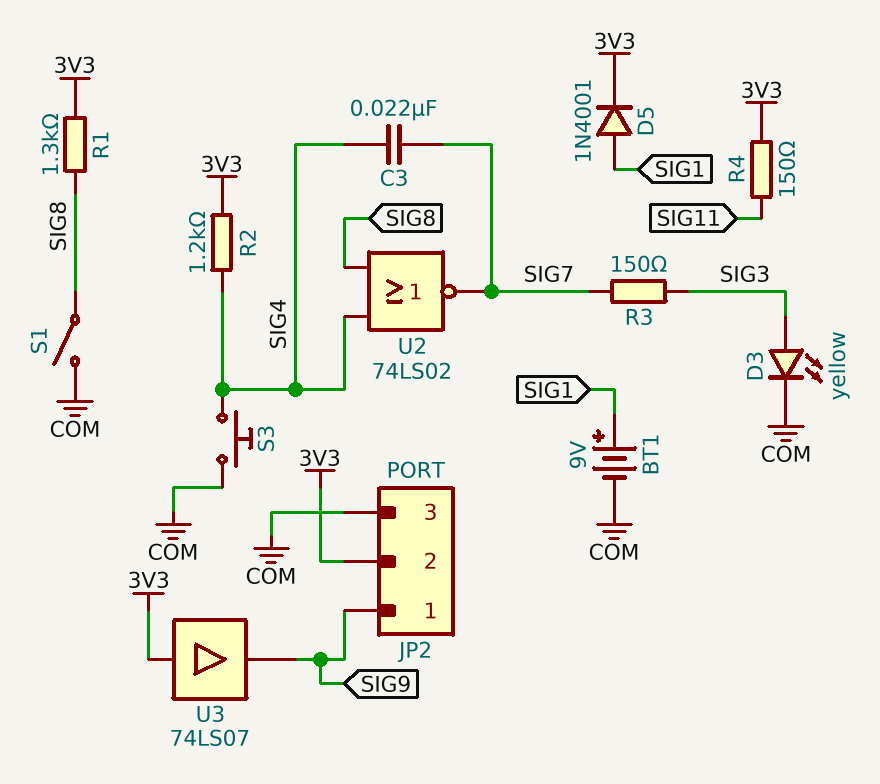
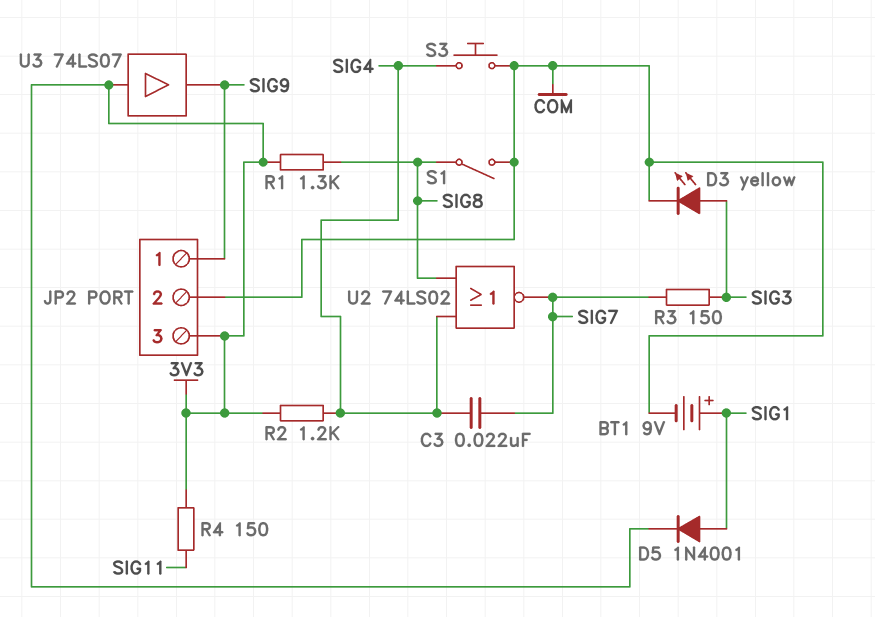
JP2 pin 2: 3V3 -> COM
JP2 pin 3: COM -> 3V3

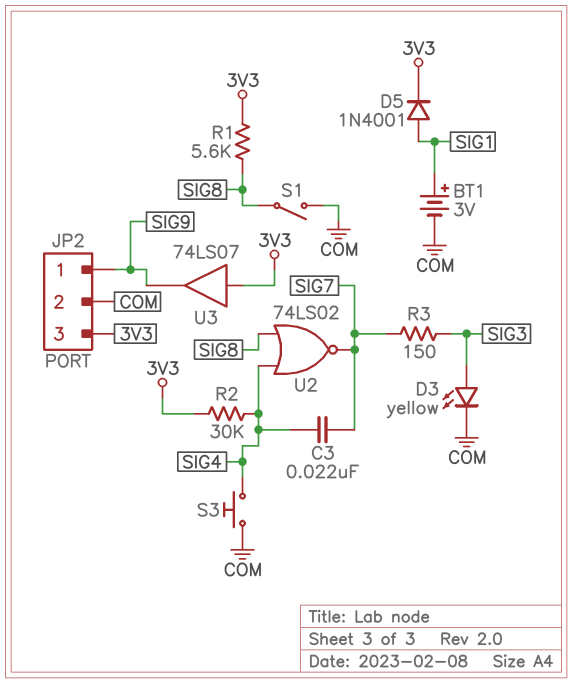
BT1: 9V (plus SIG1, minus COM) -> 3V (plus SIG1, minus COM)
R1: 1.3k (3V3, SIG8) -> 5.6k (3V3, SIG8)
R2: 1.2k (3V3, SIG4) -> 30k (3V3, SIG4)
R4: 150 (3V3, SIG11) -> none

